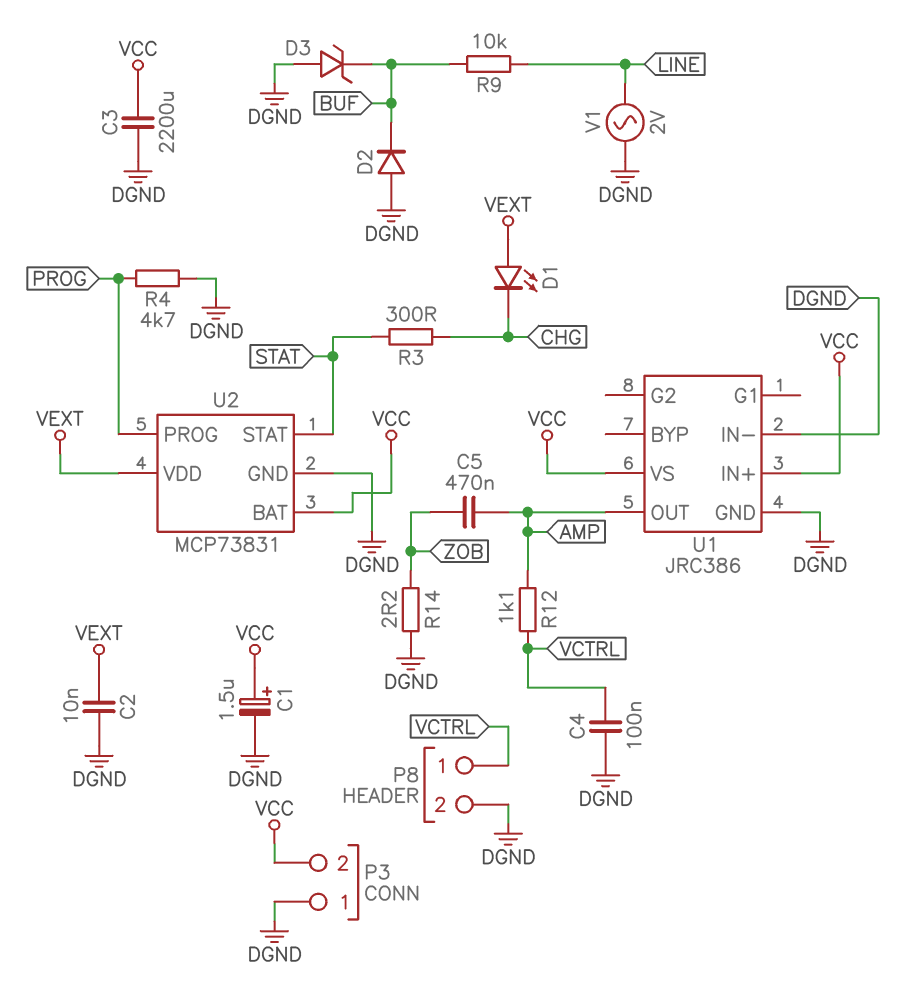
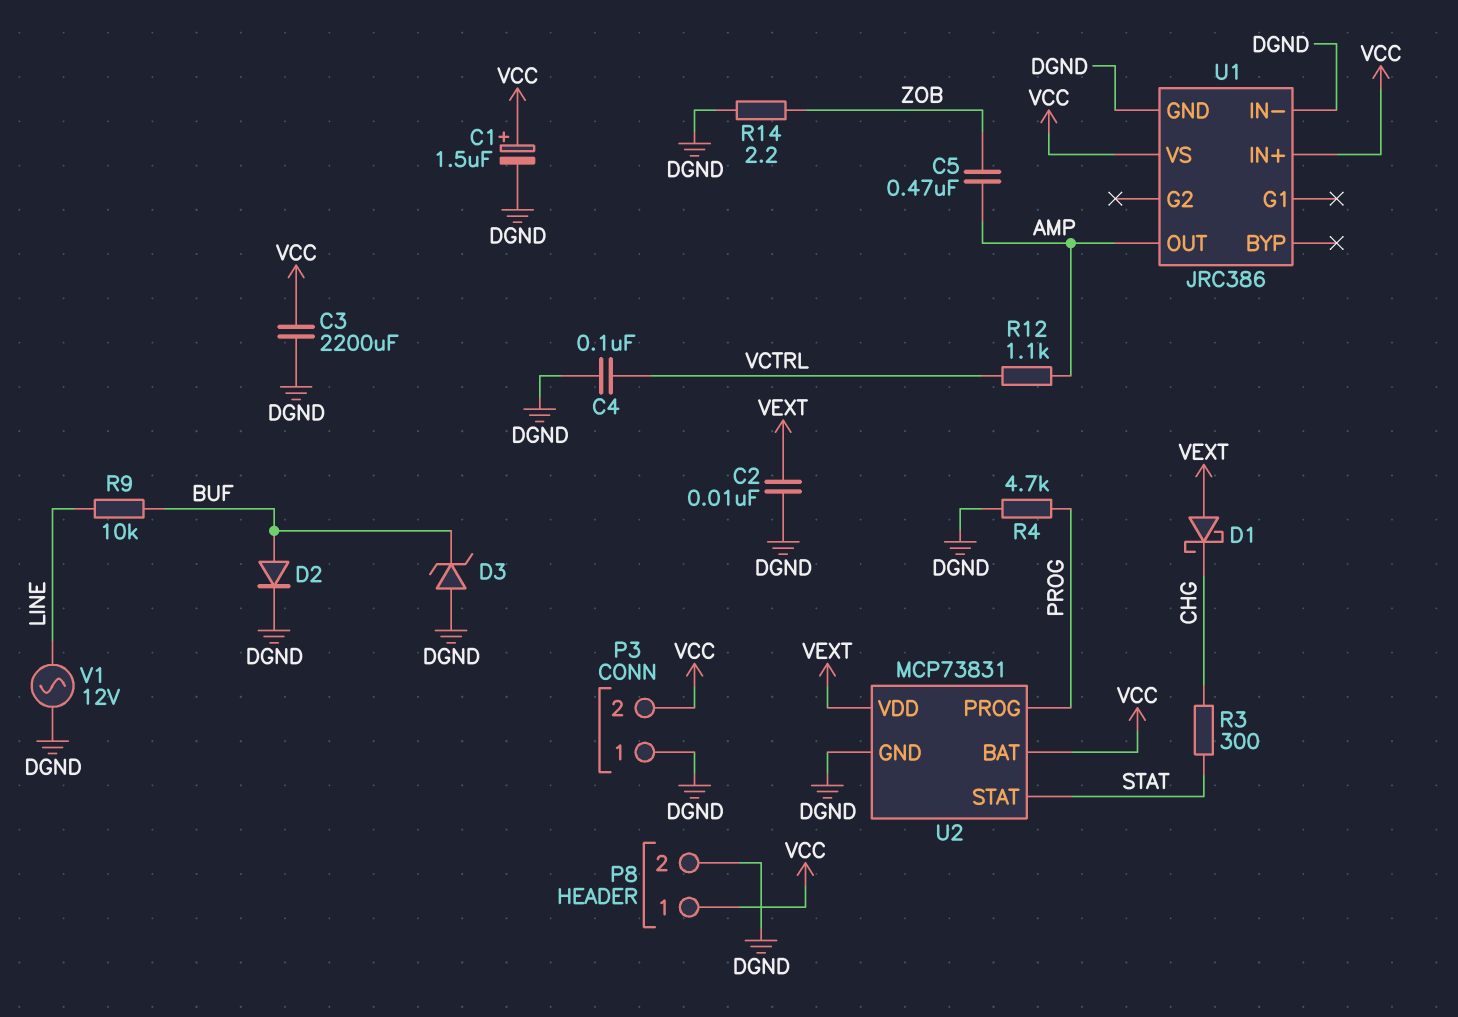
D1: LED (A VEXT, K CHG) -> schottky (A VEXT, K CHG)
D2: diode (A DGND, K BUF) -> diode (A BUF, K DGND)
P8 pin 1: VCTRL -> VCC
V1: AC 2V (DGND, LINE) -> AC 12V (DGND, LINE)

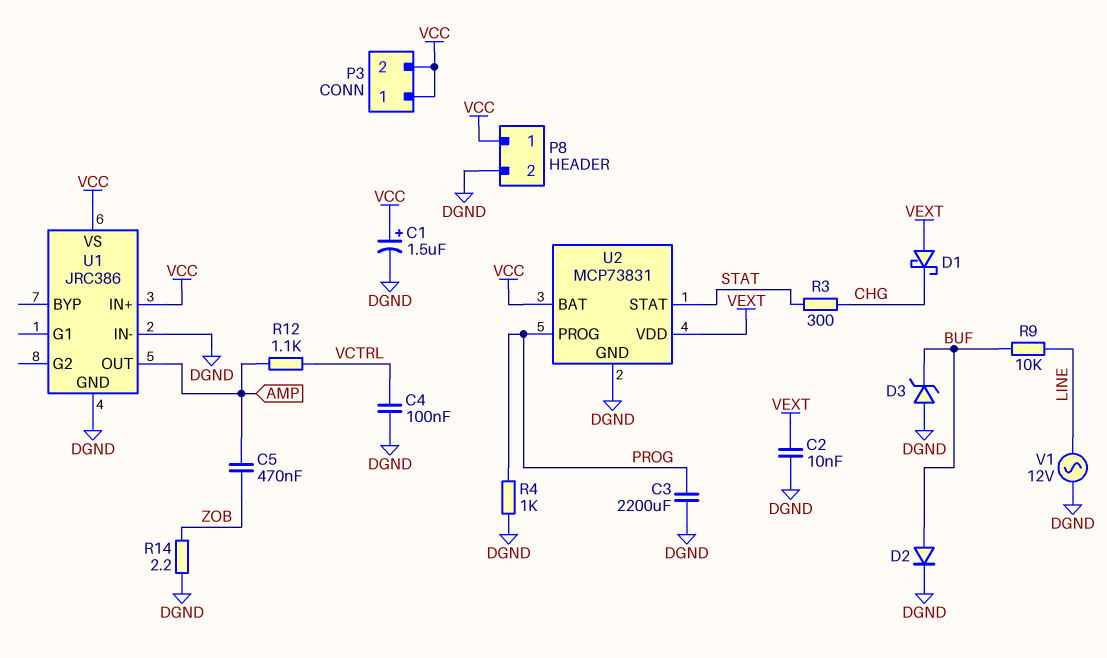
C3: 2200uF (DGND, VCC) -> 2200uF (DGND, PROG)
P3 pin 1: DGND -> VCC
R4: 4.7k (DGND, PROG) -> 1k (DGND, PROG)

